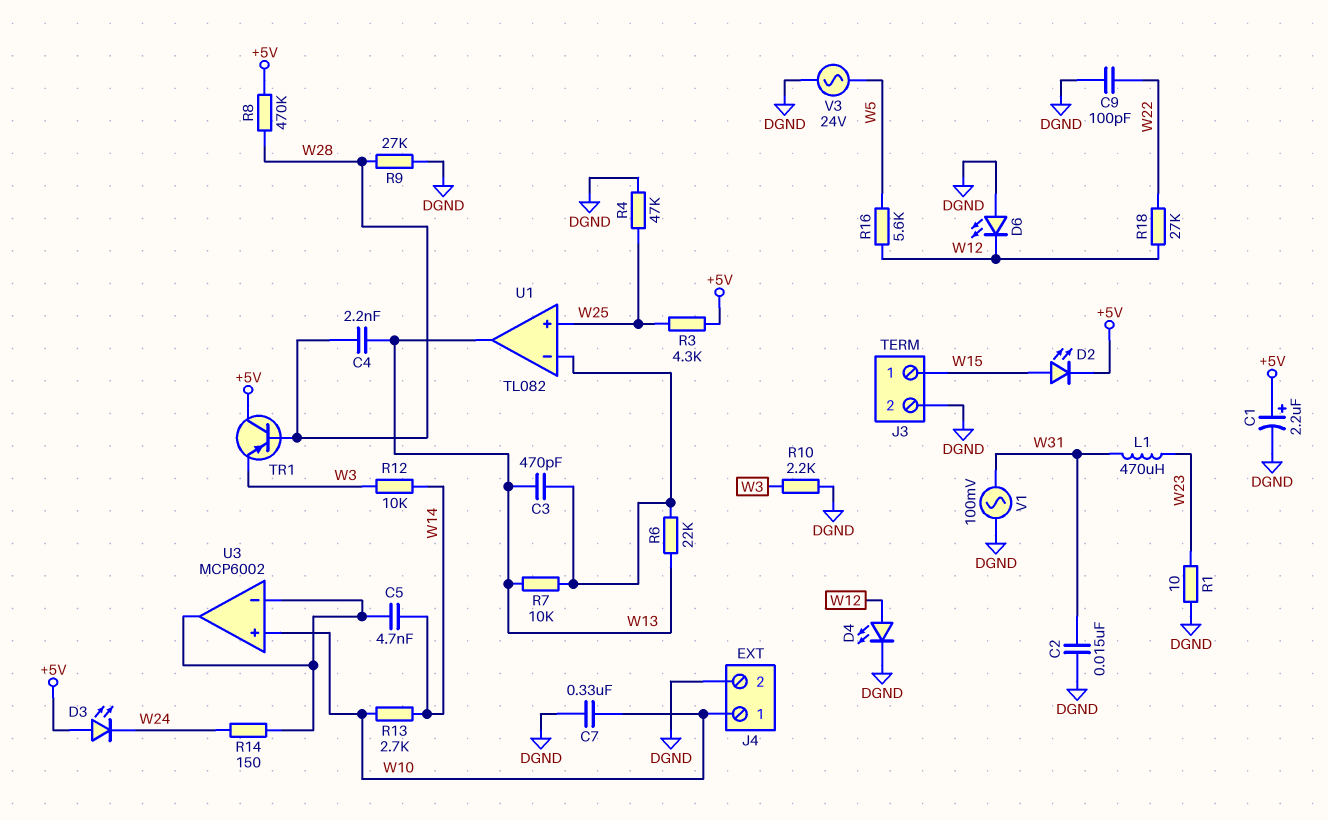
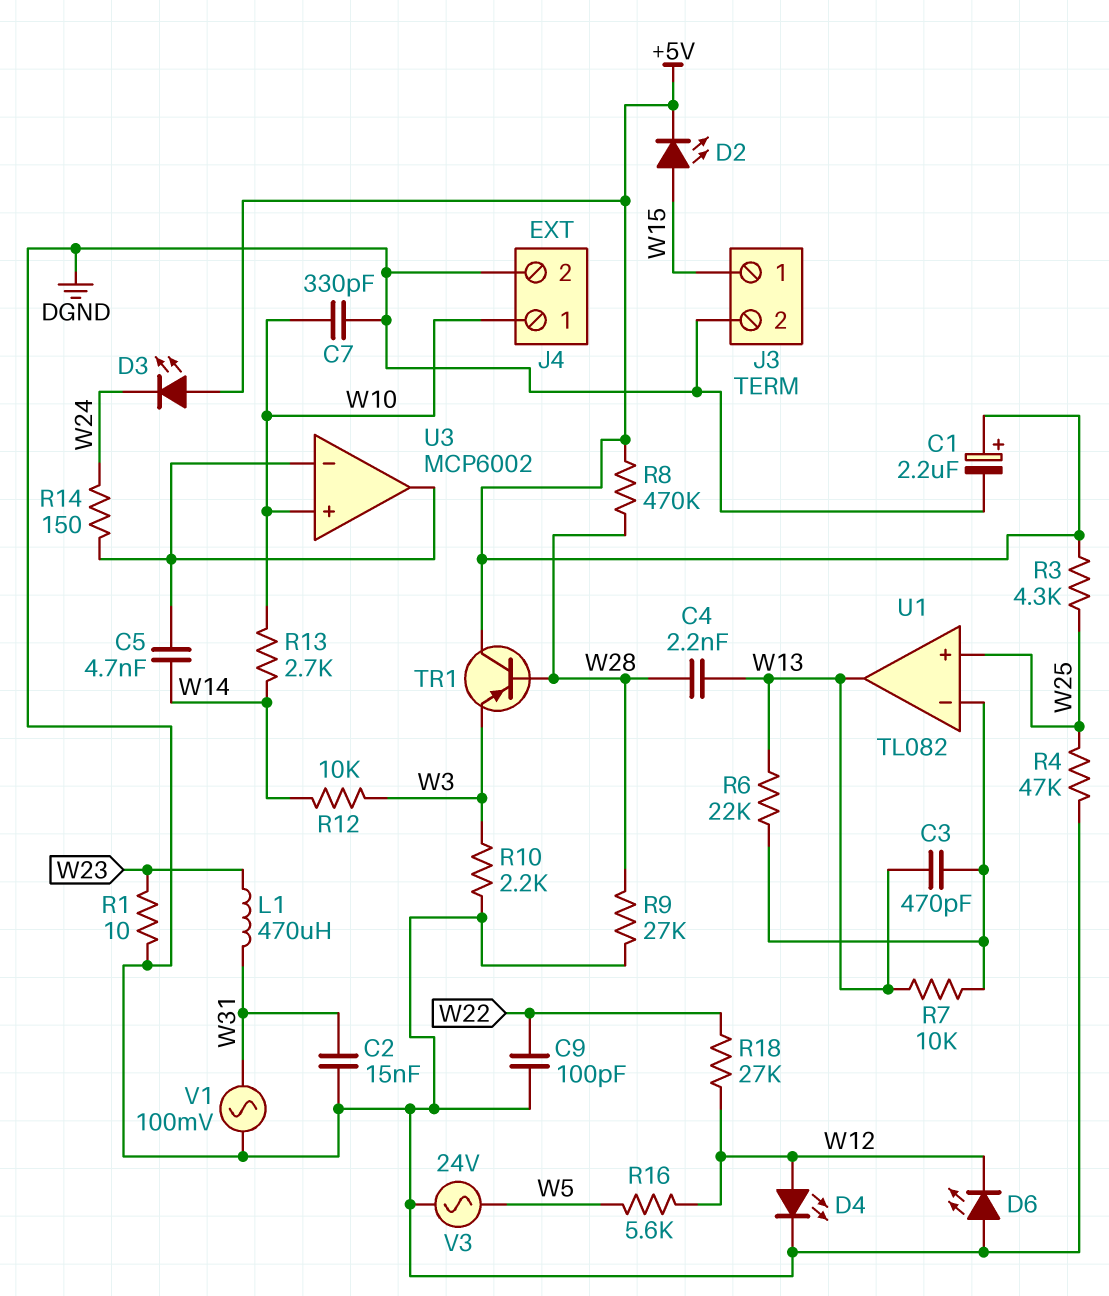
C7: 330nF (DGND, W10) -> 330pF (DGND, W10)

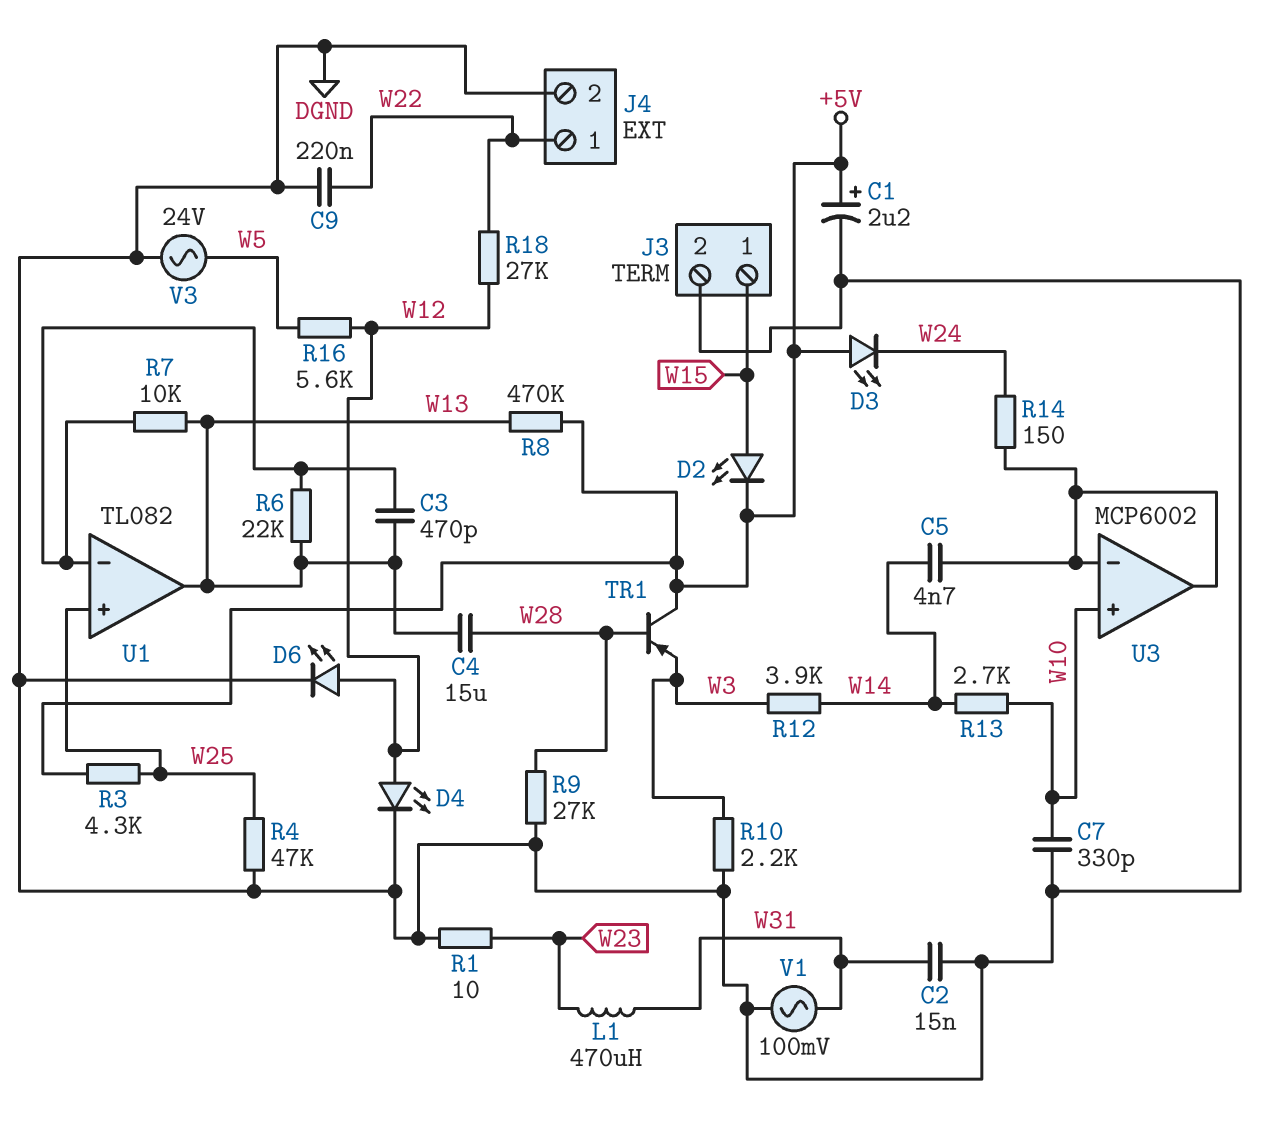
C4: 2.2nF (W13, W28) -> 15uF (W13, W28)
C9: 100pF (DGND, W22) -> 220nF (DGND, W22)
D6: LED (A DGND, K W12) -> LED (A W12, K DGND)
J4 pin 1: W10 -> W22
R8: 470k (+5V, W28) -> 470k (+5V, W13)
R12: 10k (W3, W14) -> 3.9k (W3, W14)

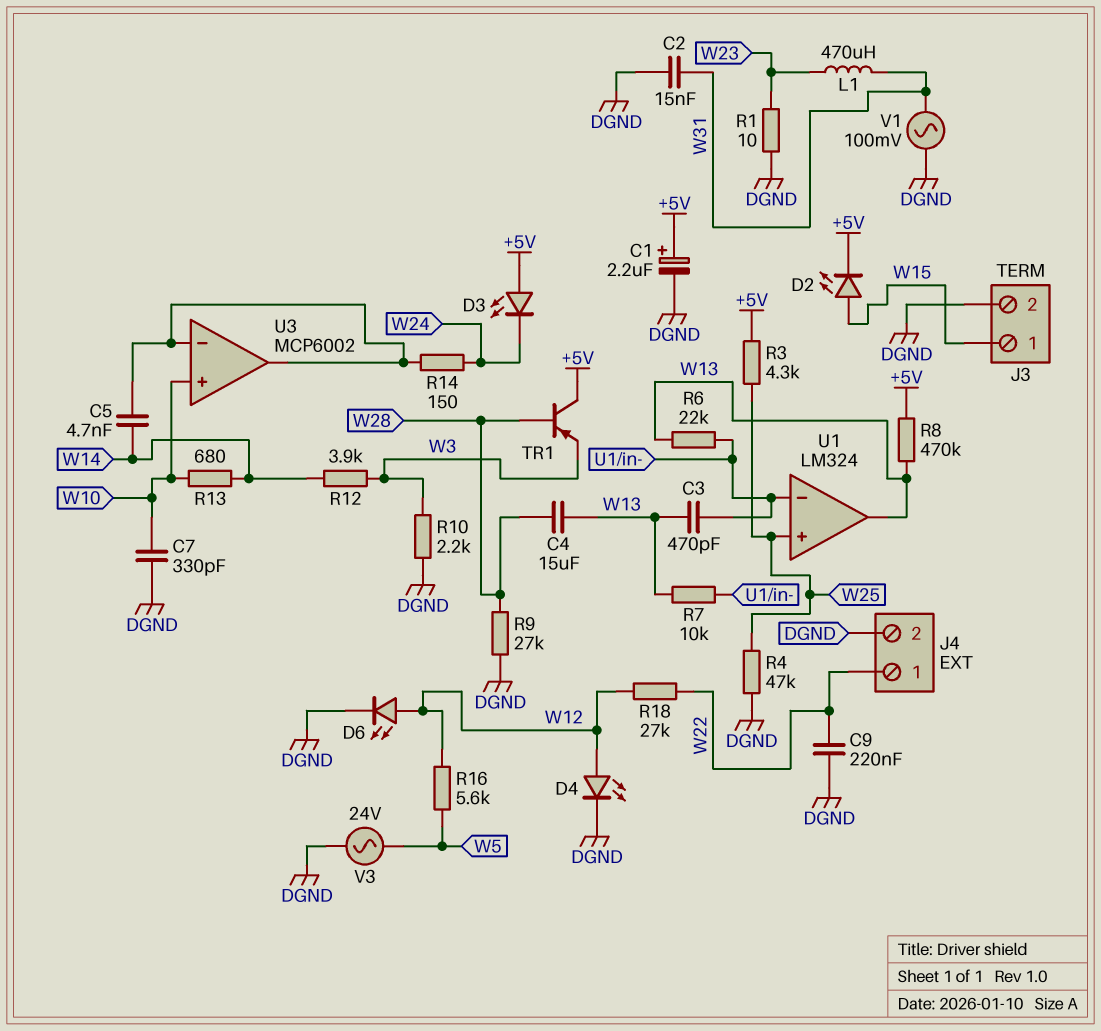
R13: 2.7k (W10, W14) -> 680 (W10, W14)
U1: TL082 -> LM324

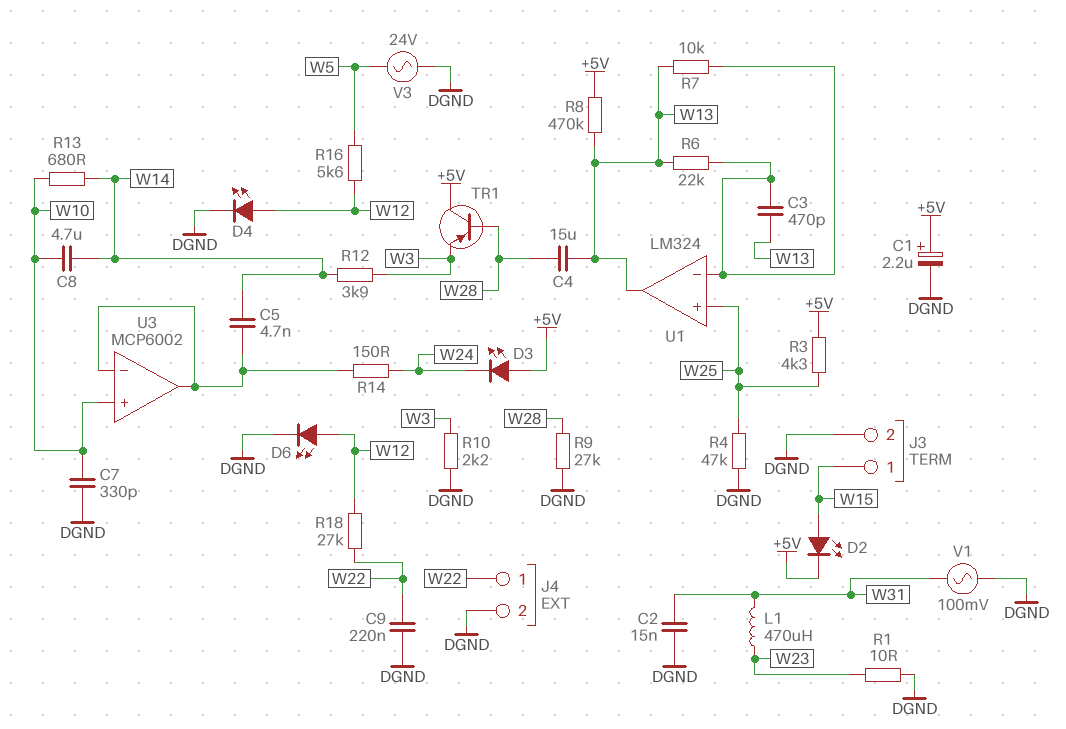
C8: none -> 4.7uF (W10, W14)

